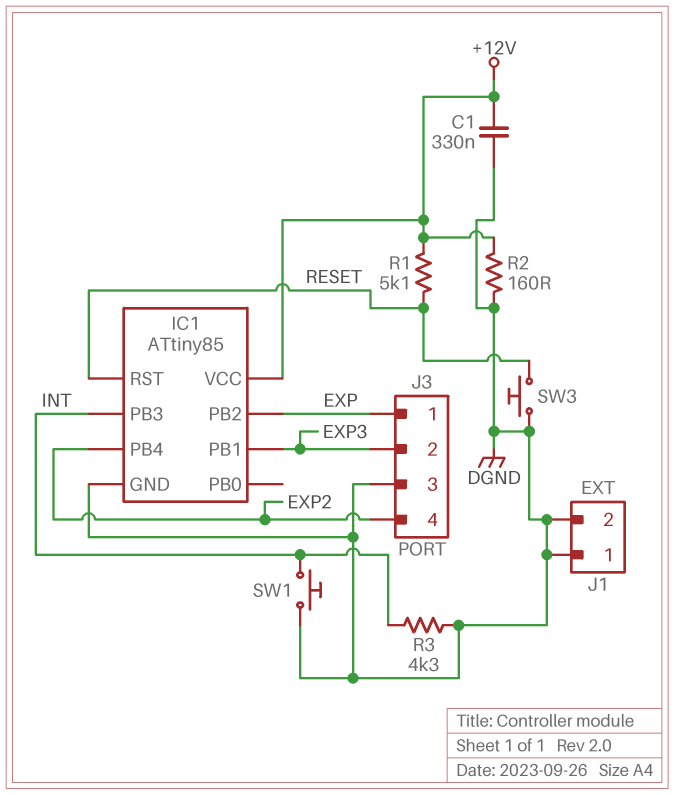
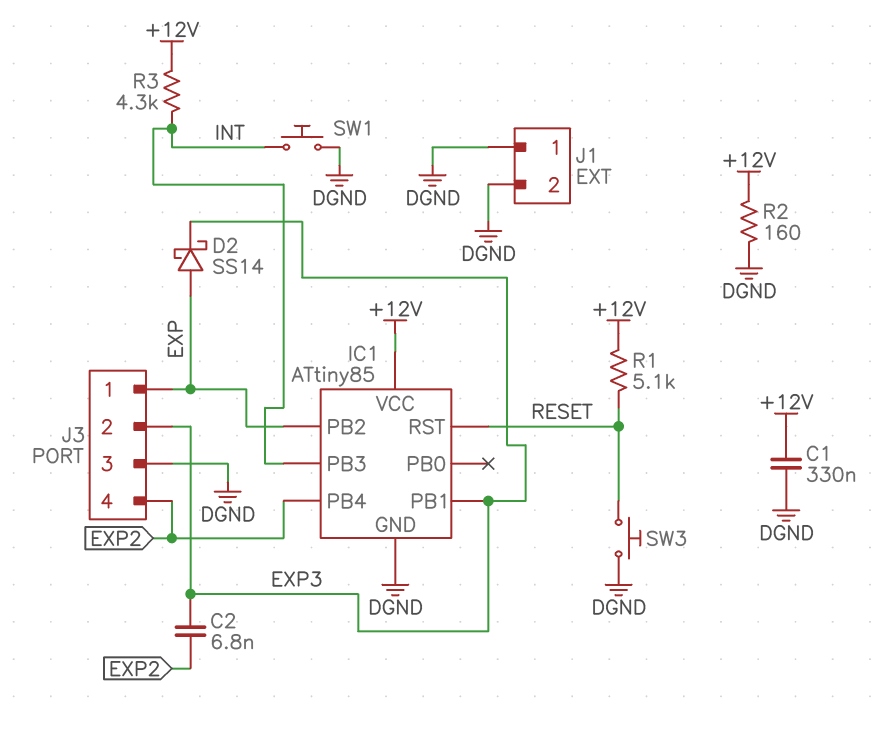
C2: none -> 6.8nF (EXP2, EXP3)
D2: none -> schottky SS14 (A EXP, K EXP3)
R3: 4.3k (DGND, INT) -> 4.3k (+12V, INT)

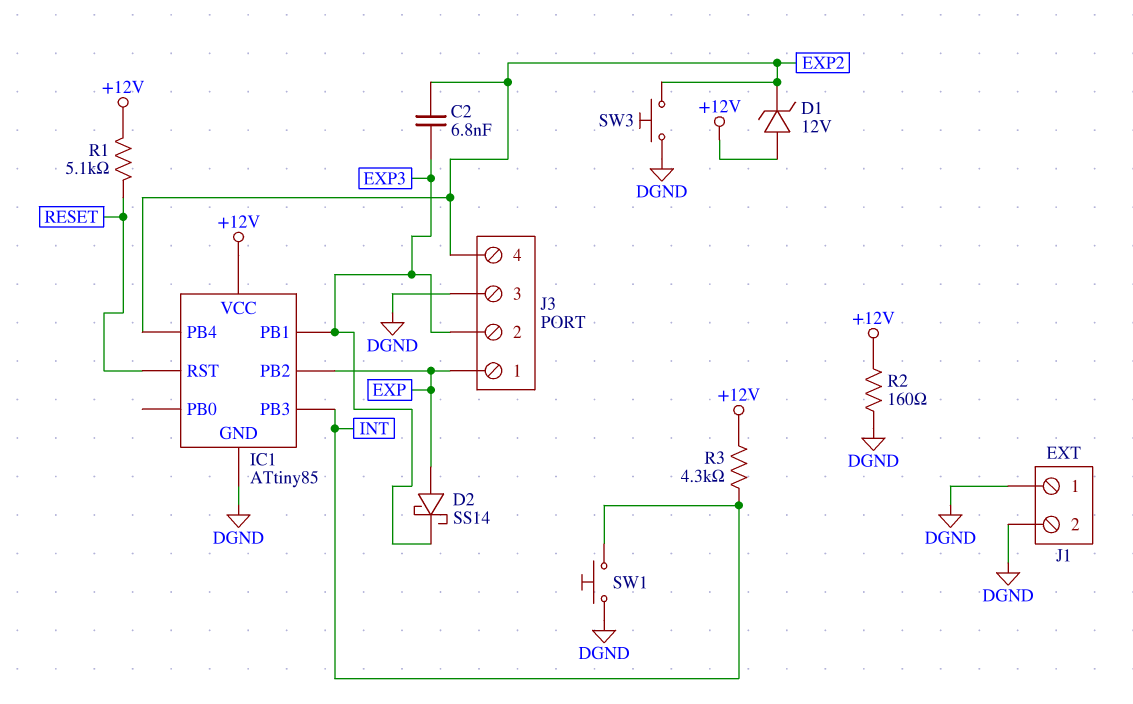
C1: 330nF (+12V, DGND) -> none
D1: none -> zener 12V (A +12V, K EXP2)
SW3: button (DGND, RESET) -> button (DGND, EXP2)

